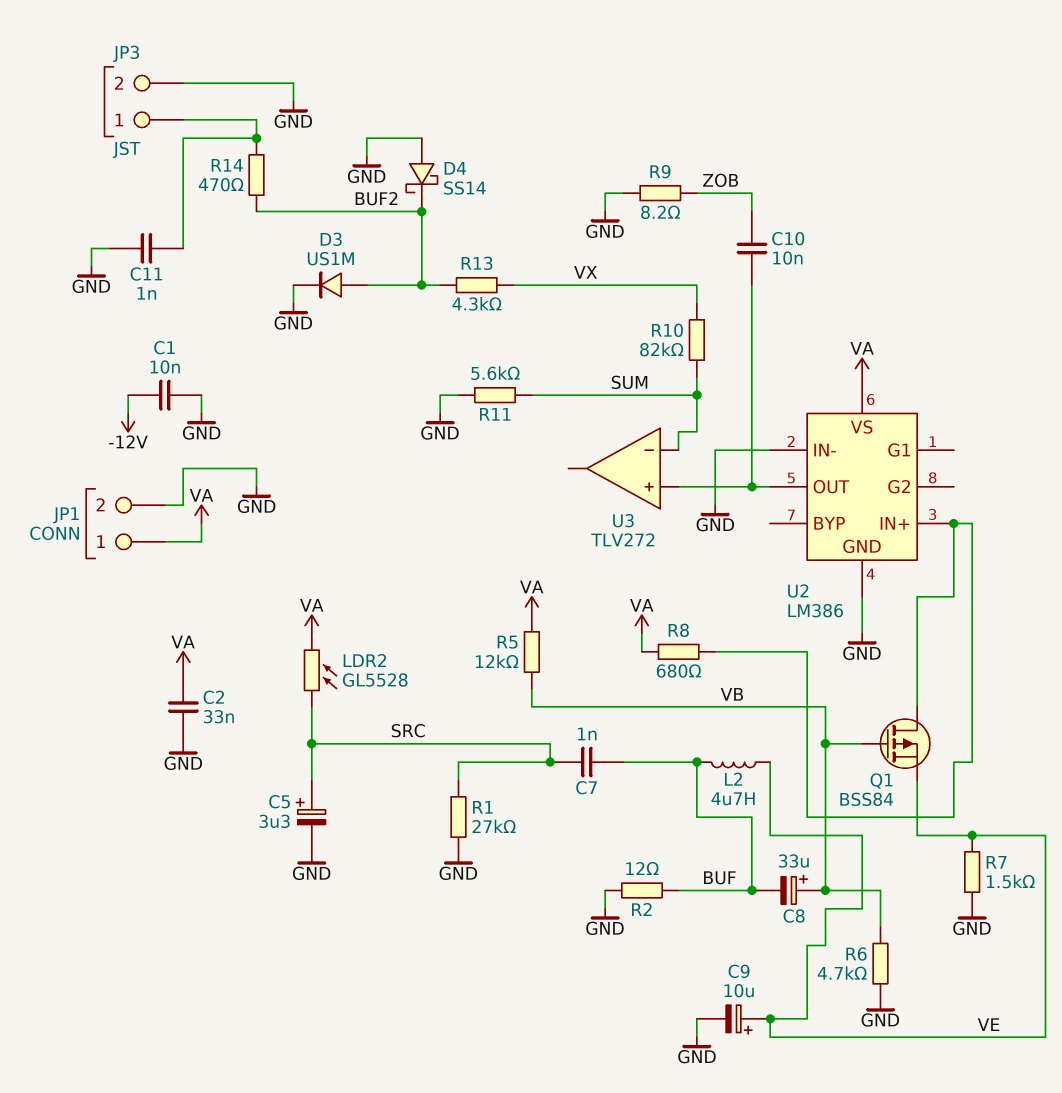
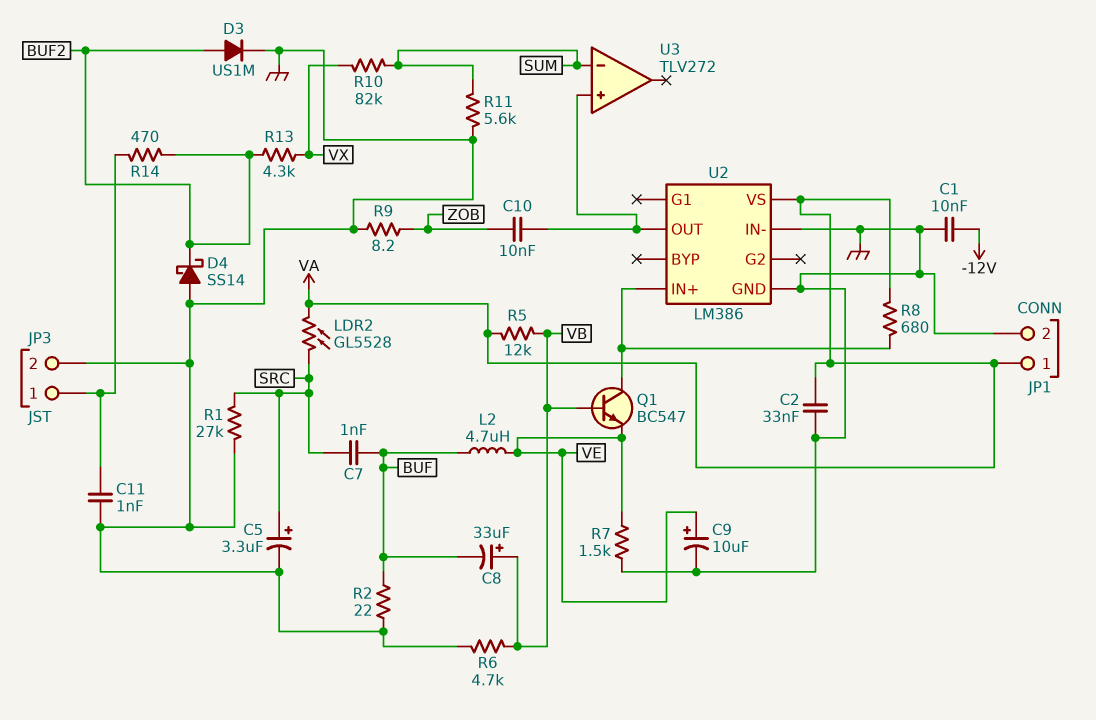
Q1: PMOS BSS84 (G VB, D U2/IN+, S VE) -> NPN BC547 (B VB, C U2/IN+, E VE)
R2: 12 (BUF, GND) -> 22 (BUF, GND)

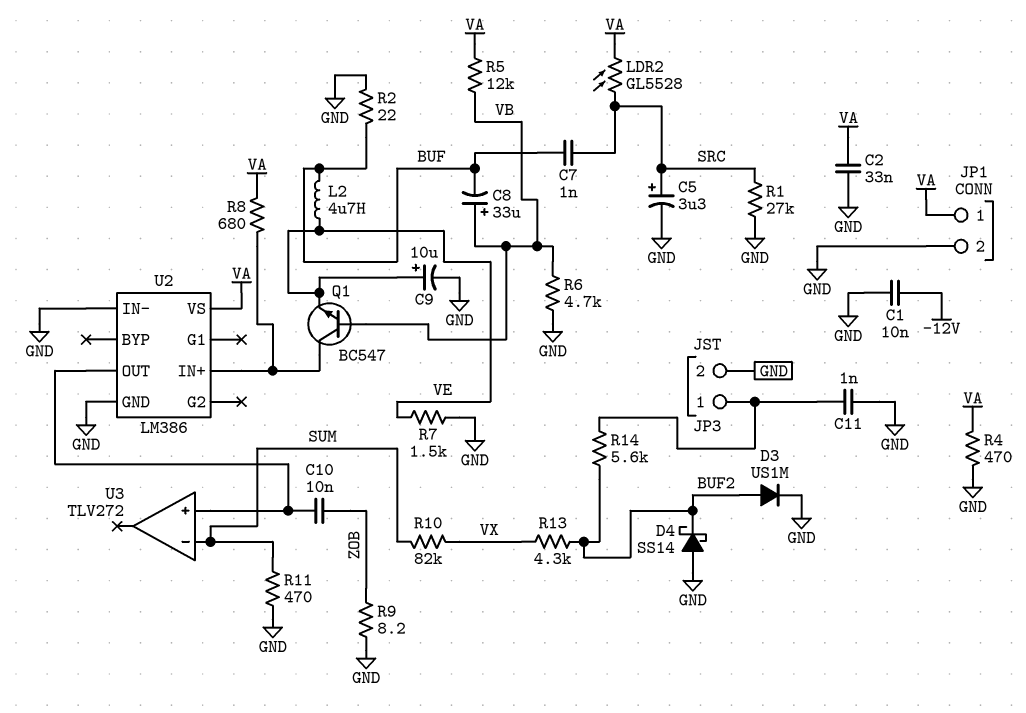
R4: none -> 470 (GND, VA)
R11: 5.6k (GND, SUM) -> 470 (GND, SUM)
R14: 470 (BUF2, JP3/1) -> 5.6k (BUF2, JP3/1)

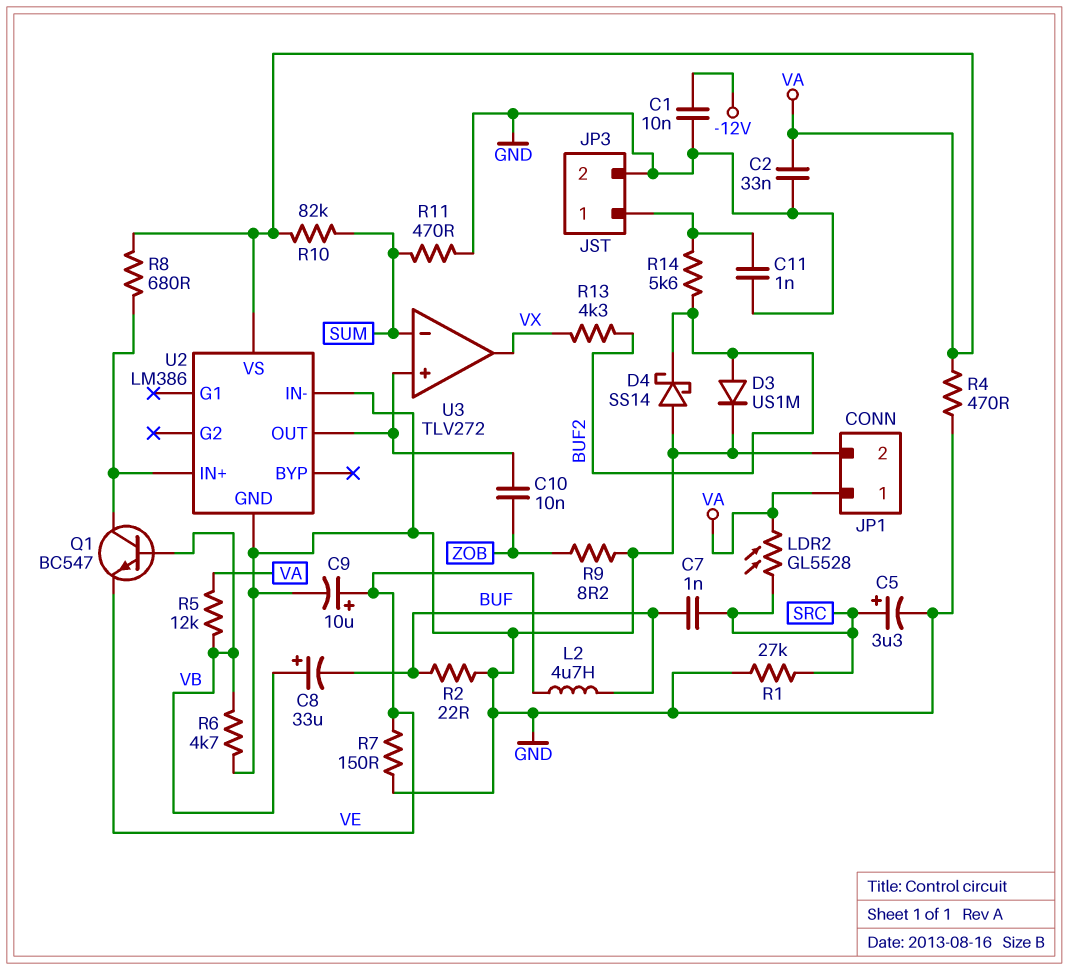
R7: 1.5k (GND, VE) -> 150 (GND, VE)
R10: 82k (SUM, VX) -> 82k (SUM, VA)
U3 pin out: none -> VX

